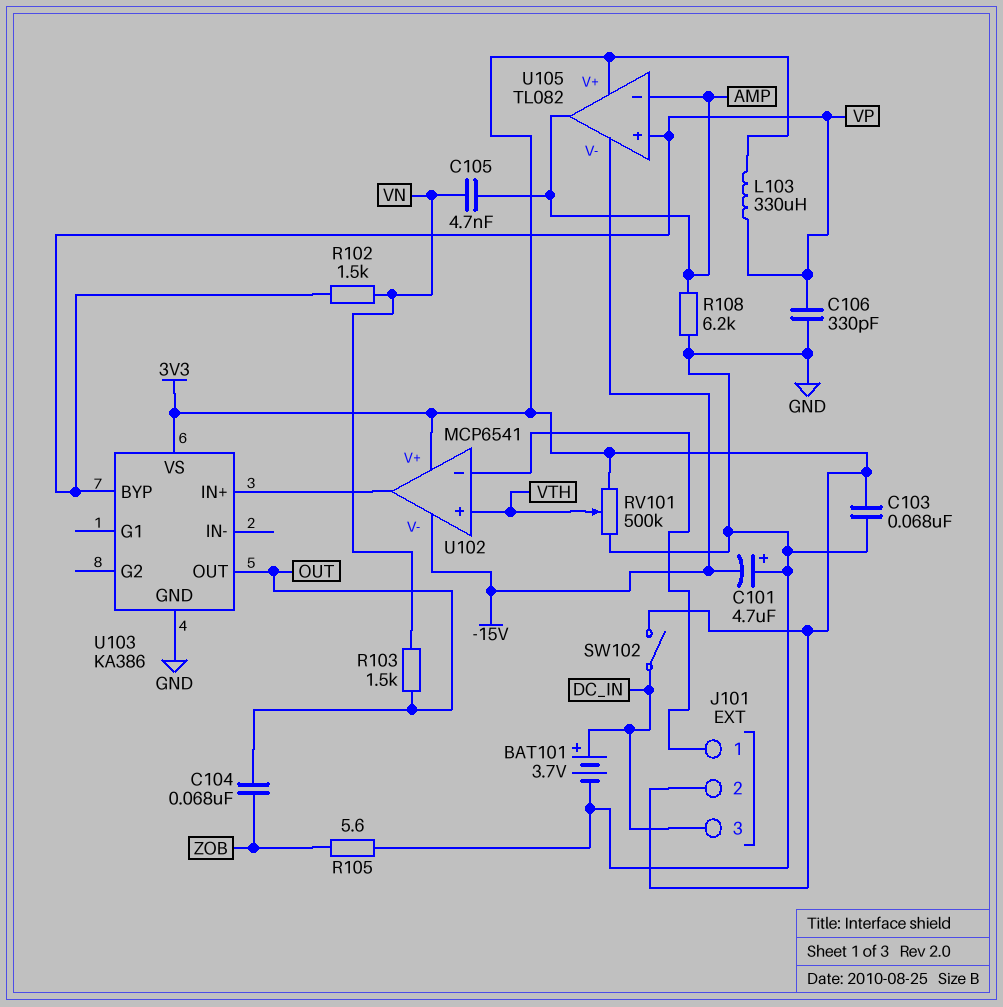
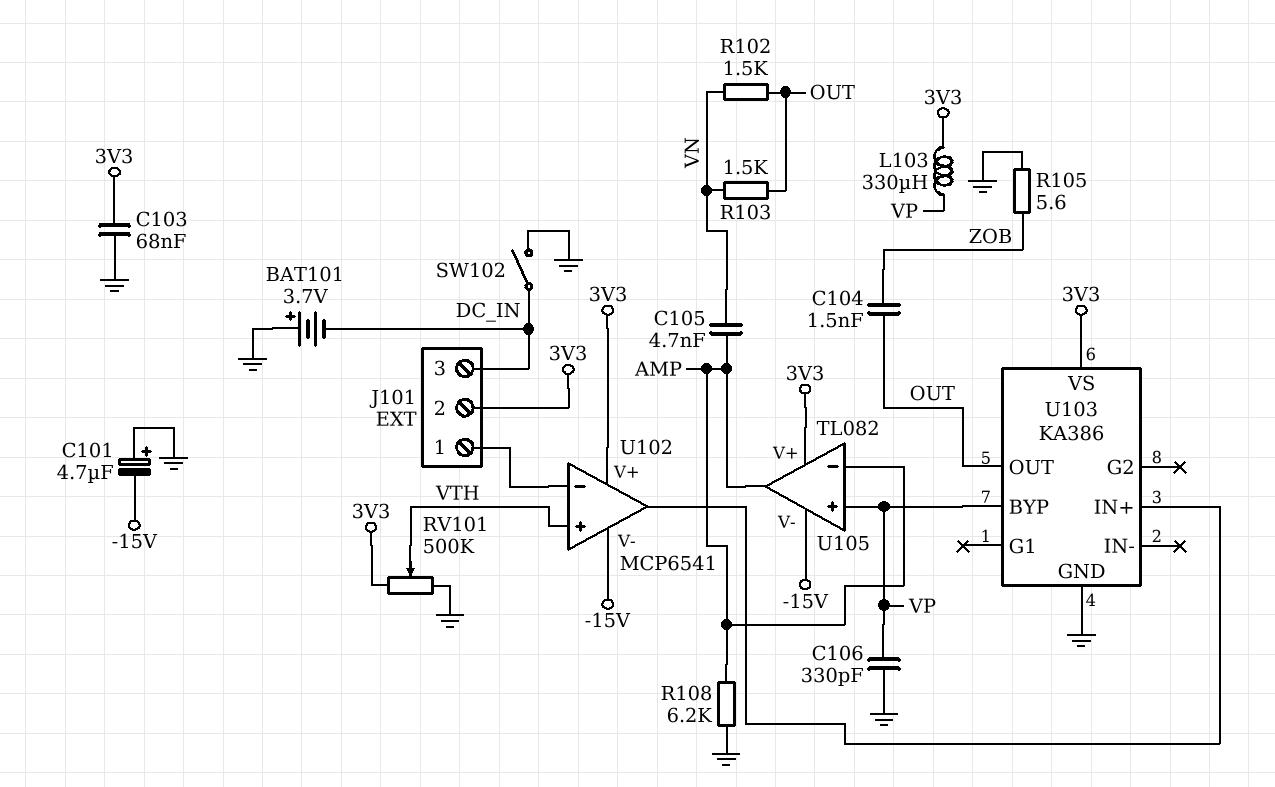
BAT101: 3.7V (plus DC_IN, minus GND) -> 3.7V (plus GND, minus DC_IN)
C104: 68nF (OUT, ZOB) -> 1.5nF (OUT, ZOB)
R102: 1.5k (VN, VP) -> 1.5k (OUT, VN)
SW102: switch (3V3, DC_IN) -> switch (DC_IN, GND)

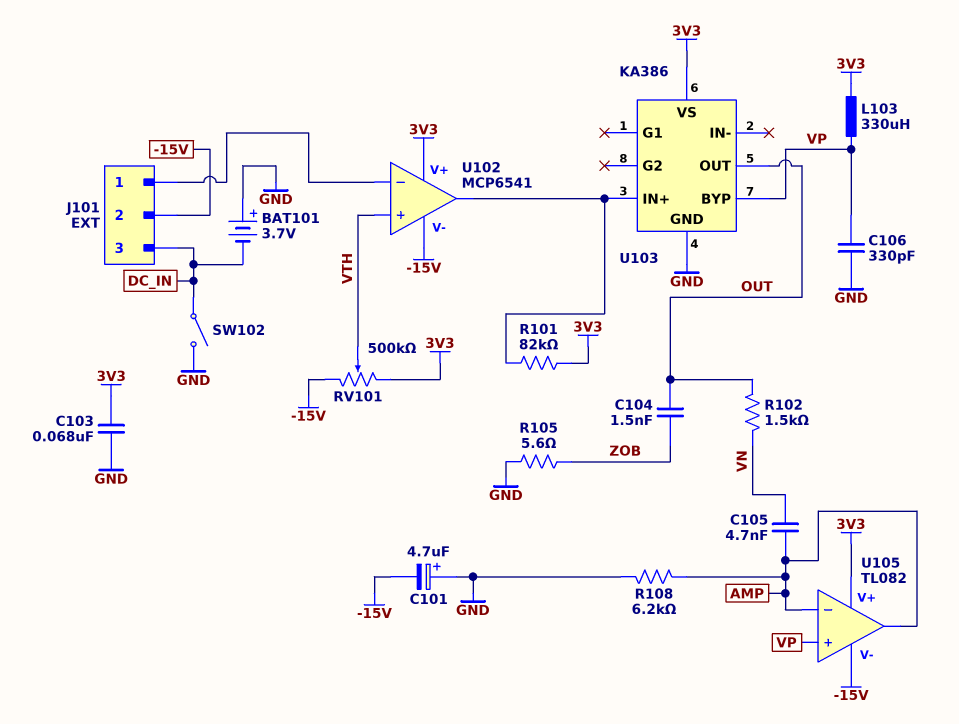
J101 pin 2: 3V3 -> -15V
R101: none -> 82k (3V3, U102/out)
R103: 1.5k (OUT, VN) -> none
RV101: 500k (3V3, GND, wiper VTH) -> 500k (-15V, 3V3, wiper VTH)

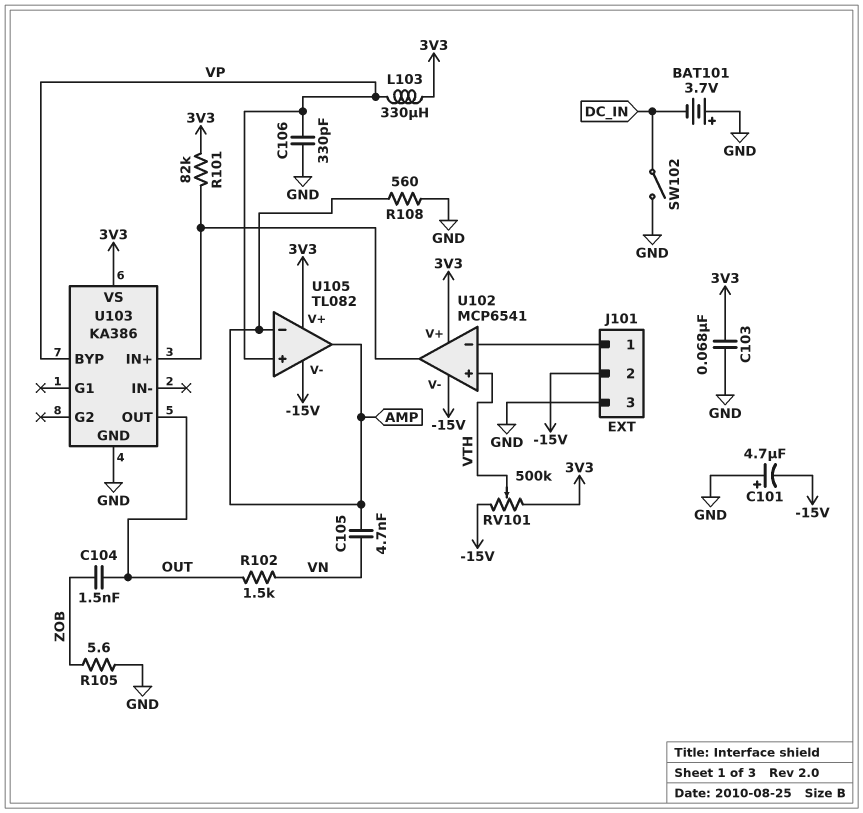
J101 pin 3: DC_IN -> GND
R108: 6.2k (AMP, GND) -> 560 (AMP, GND)

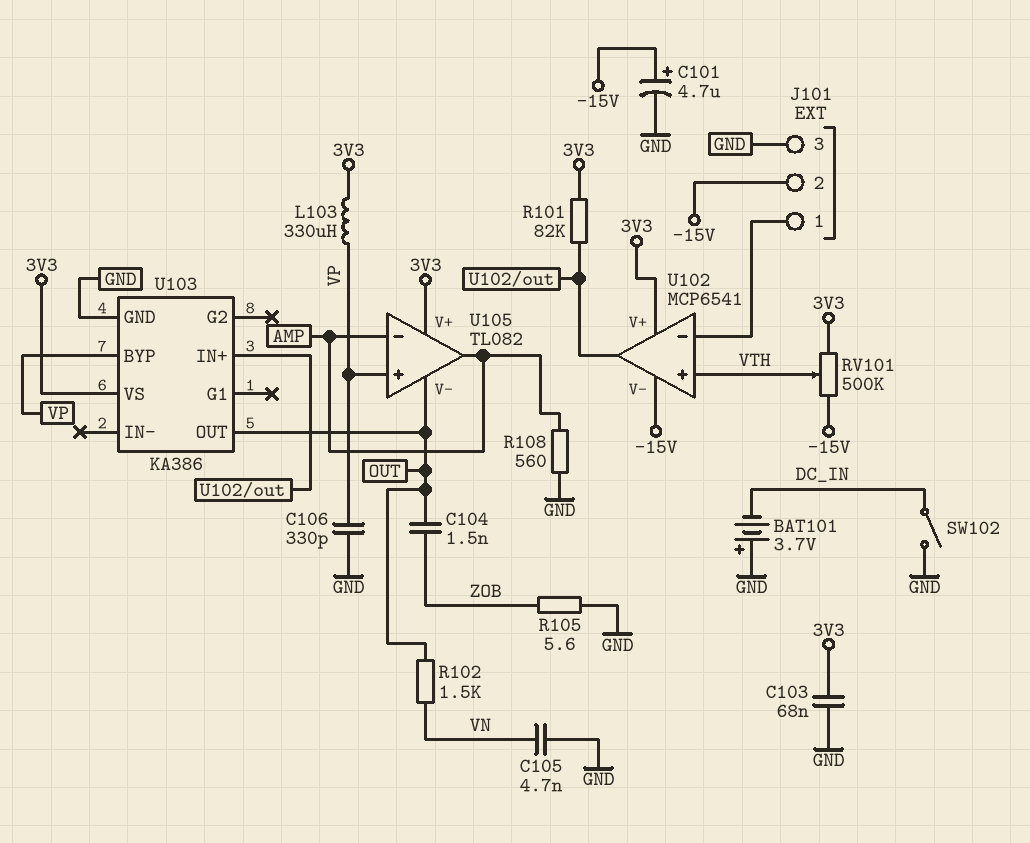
C101: 4.7uF (plus GND, minus -15V) -> 4.7uF (plus -15V, minus GND)
C105: 4.7nF (AMP, VN) -> 4.7nF (GND, VN)
U105 pin V-: -15V -> OUT

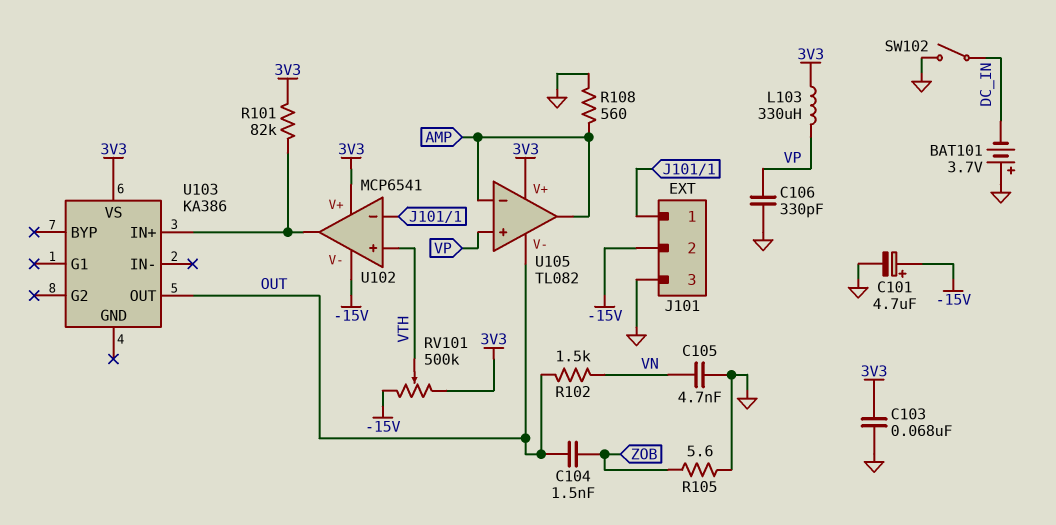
U103 pin BYP: VP -> none
U103 pin GND: GND -> none

